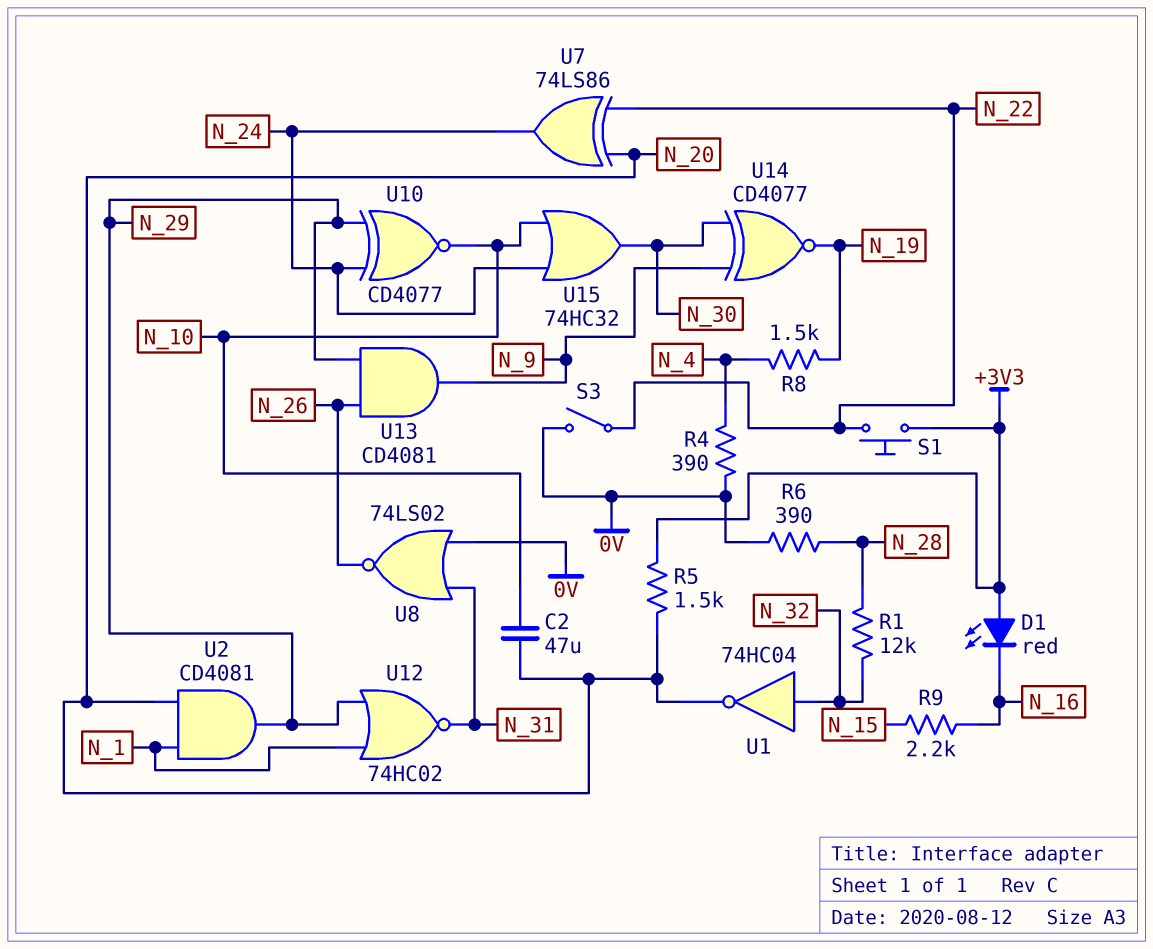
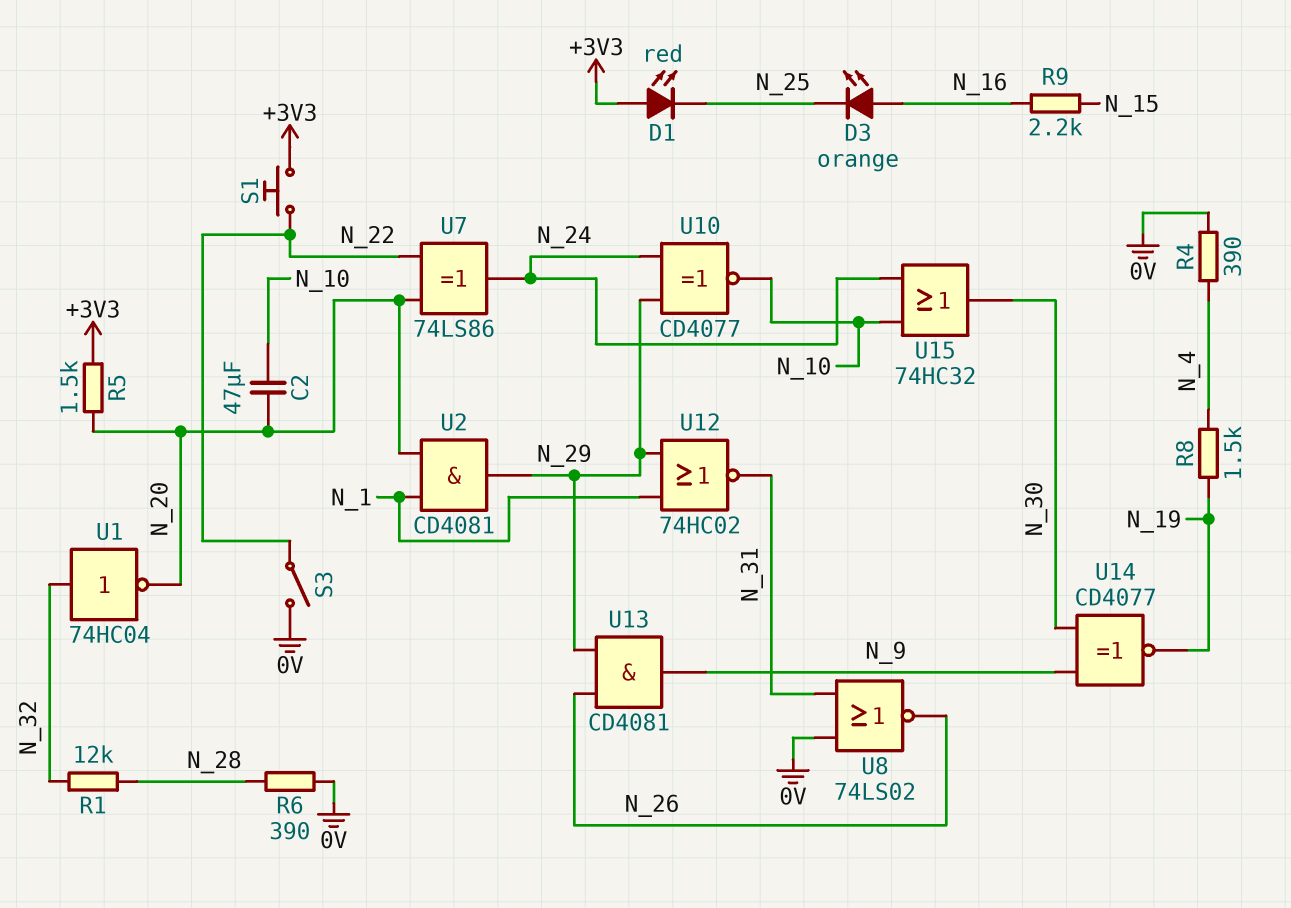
D1: LED red (A +3V3, K N_16) -> LED red (A +3V3, K N_25)
D3: none -> LED orange (A N_16, K N_25)

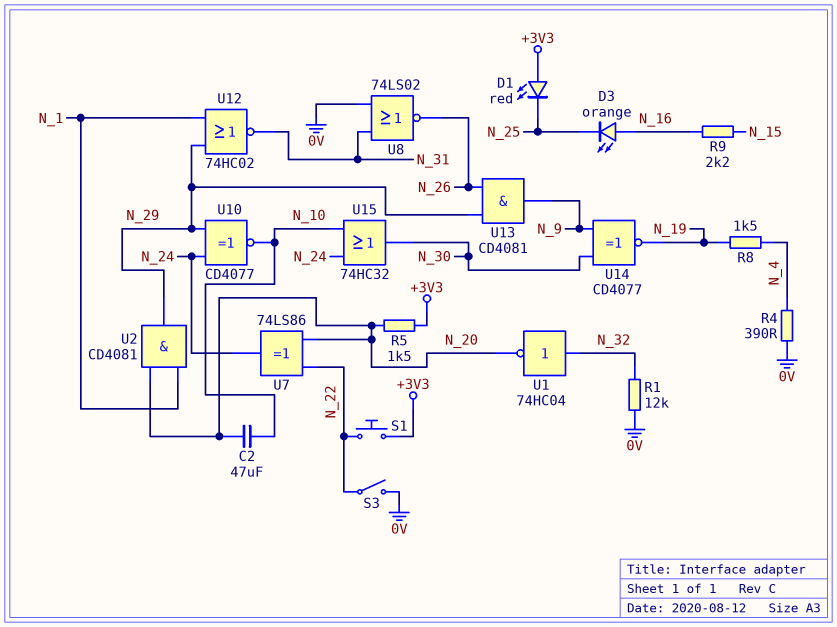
R1: 12k (N_28, N_32) -> 12k (0V, N_32)
R6: 390 (0V, N_28) -> none

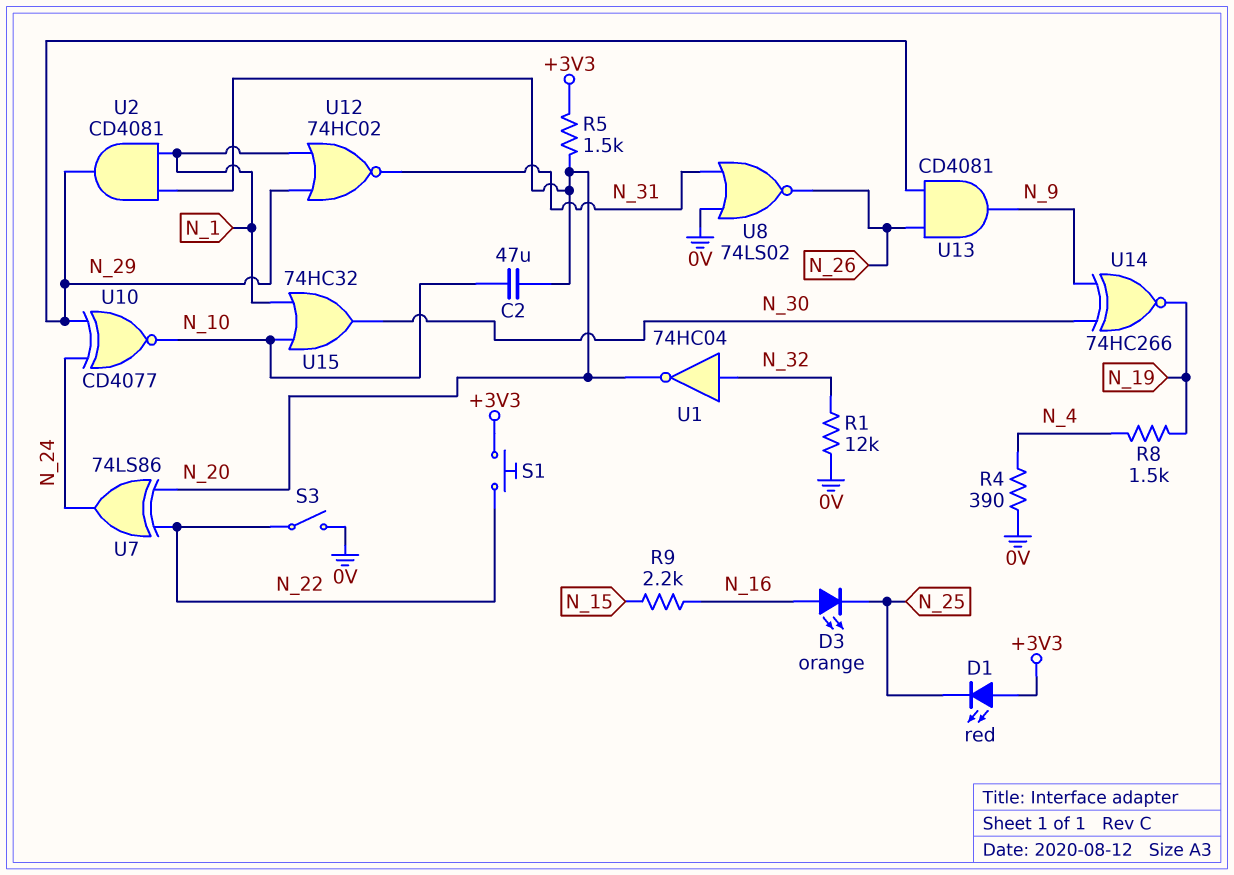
U14: XNOR CD4077 (in N_9, in N_30, out N_19) -> XNOR 74HC266 (in N_9, in N_30, out N_19)
U15: OR 74HC32 (in N_10, in N_24, out N_30) -> OR 74HC32 (in N_1, in N_10, out N_30)

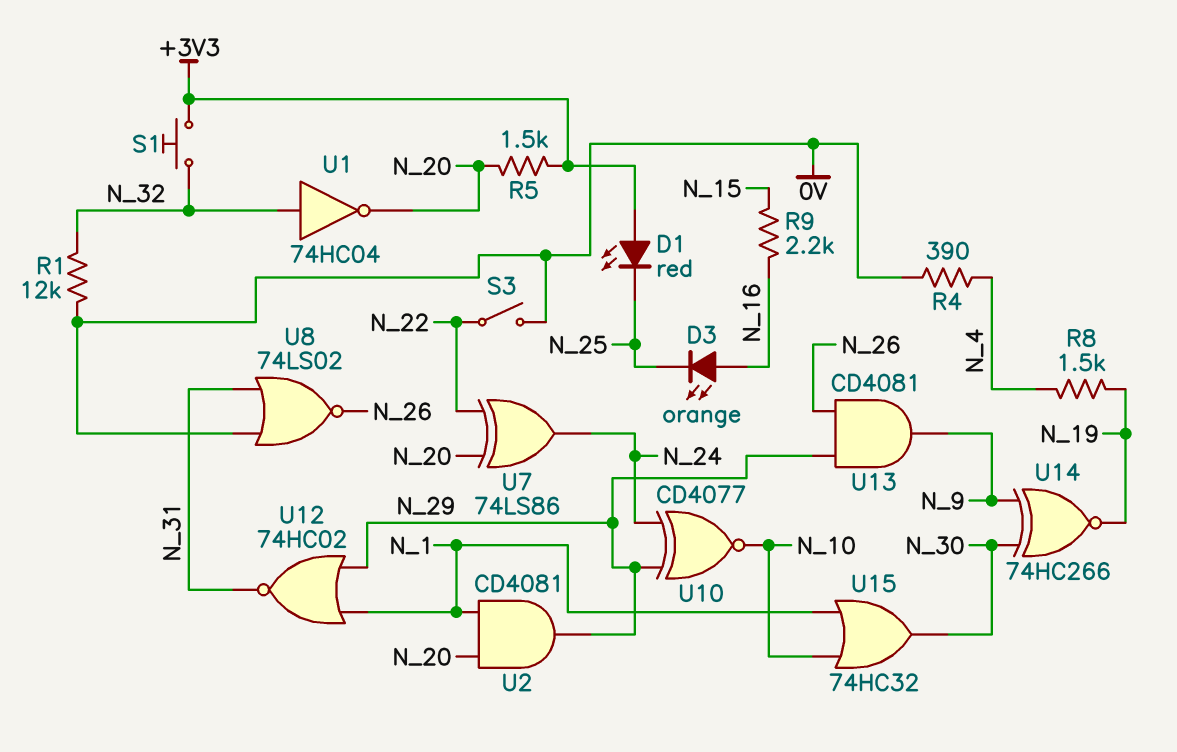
C2: 47uF (N_10, N_20) -> none
S1: button (+3V3, N_22) -> button (+3V3, N_32)

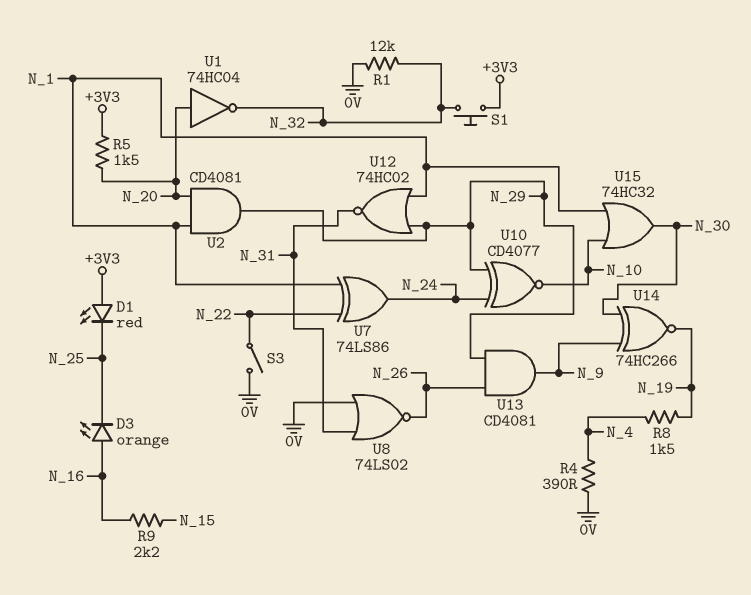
U1: NOT 74HC04 (in N_32, out N_20) -> NOT 74HC04 (in N_20, out N_32)
U7: XOR 74LS86 (in N_20, in N_22, out N_24) -> XOR 74LS86 (in N_1, in N_22, out N_24)

